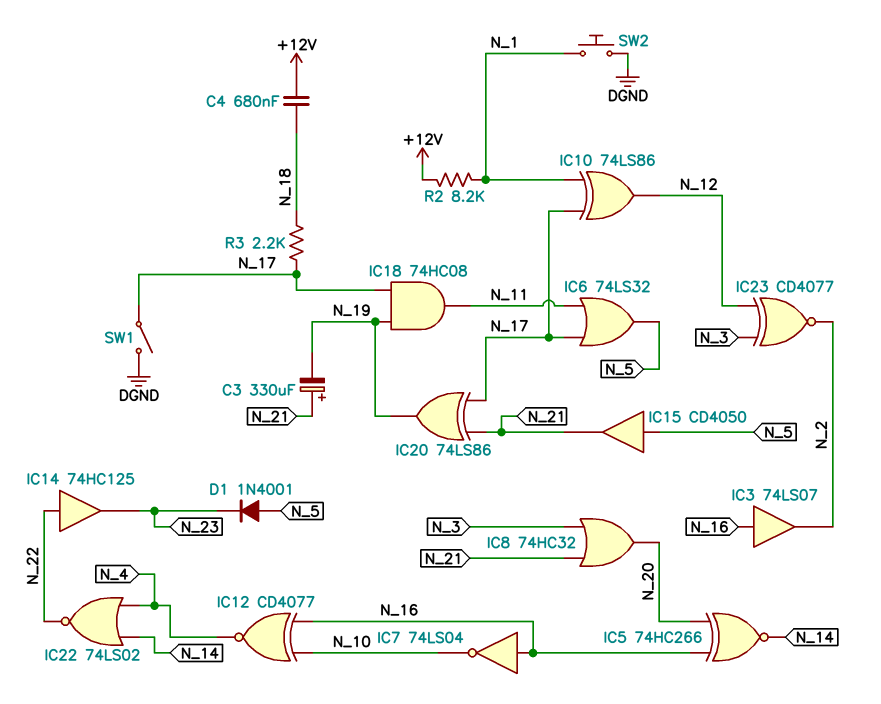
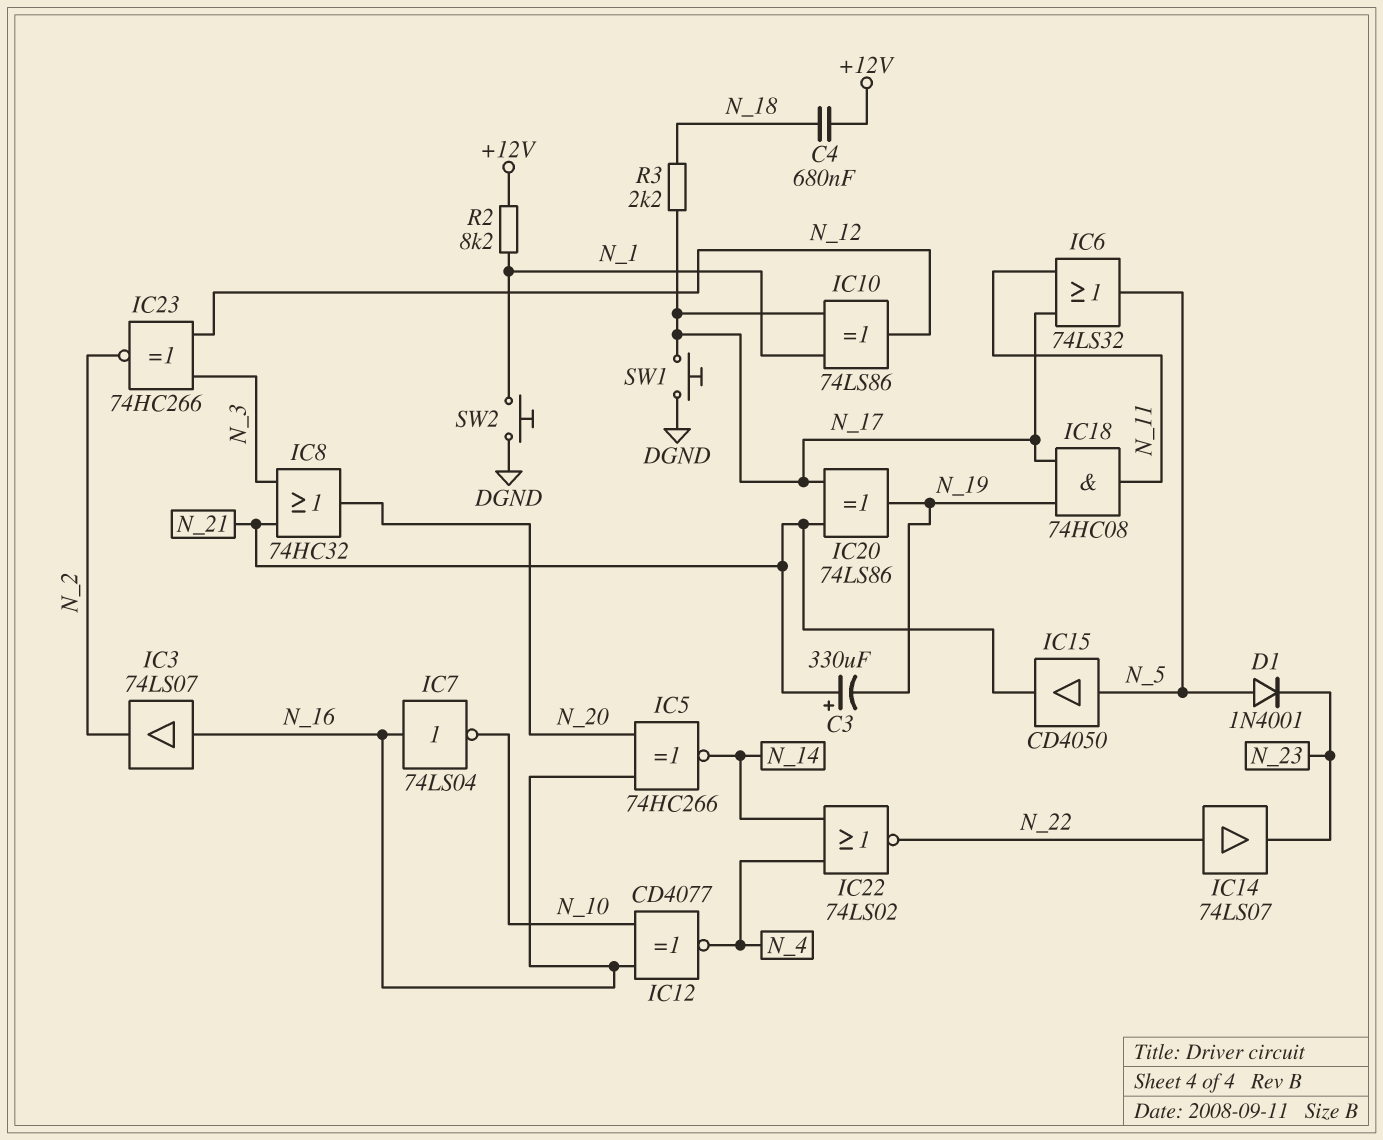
IC14: buffer 74HC125 (in N_22, out N_23) -> buffer 74LS07 (in N_22, out N_23)
IC23: XNOR CD4077 (in N_3, in N_12, out N_2) -> XNOR 74HC266 (in N_3, in N_12, out N_2)
SW1: switch (DGND, N_17) -> button (DGND, N_17)

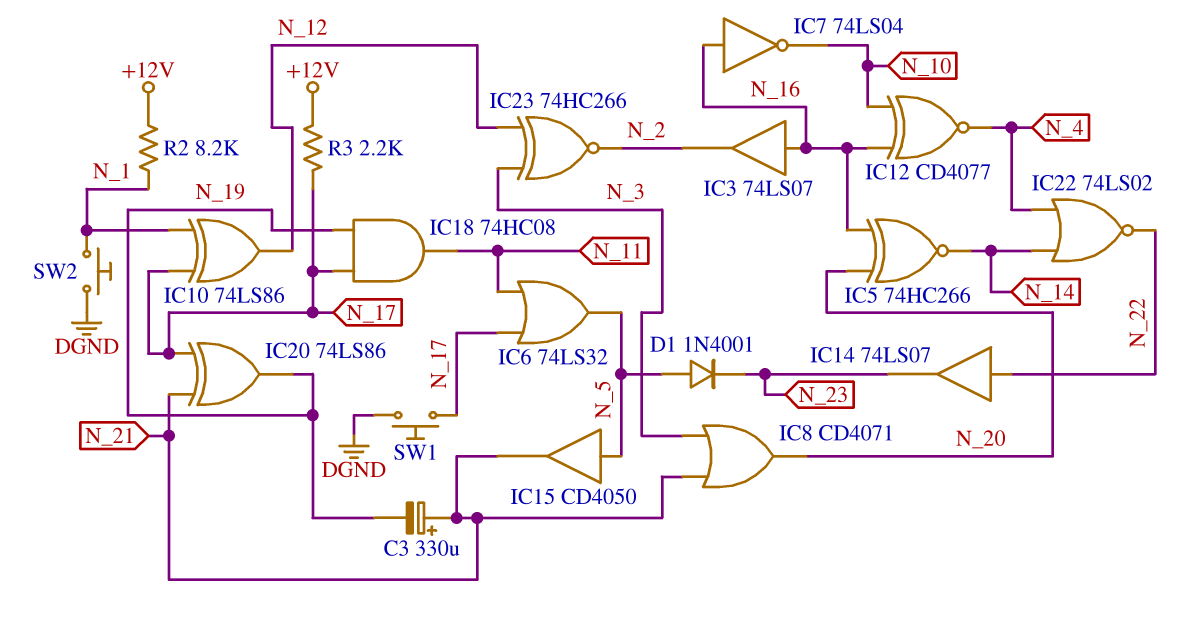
C4: 680nF (+12V, N_18) -> none
IC8: OR 74HC32 (in N_3, in N_21, out N_20) -> OR CD4071 (in N_3, in N_21, out N_20)
R3: 2.2k (N_17, N_18) -> 2.2k (+12V, N_17)

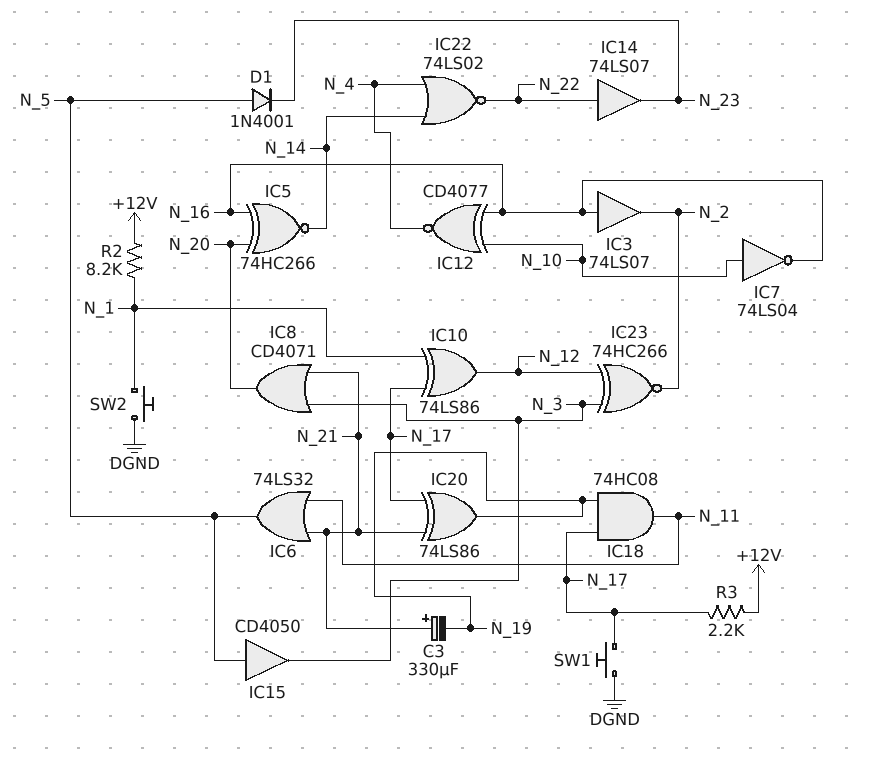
IC6: OR 74LS32 (in N_11, in N_17, out N_5) -> OR 74LS32 (in N_11, in N_21, out N_5)
IC7: NOT 74LS04 (in N_16, out N_10) -> NOT 74LS04 (in N_10, out N_16)
IC15: buffer CD4050 (in N_5, out N_21) -> buffer CD4050 (in N_5, out N_3)

